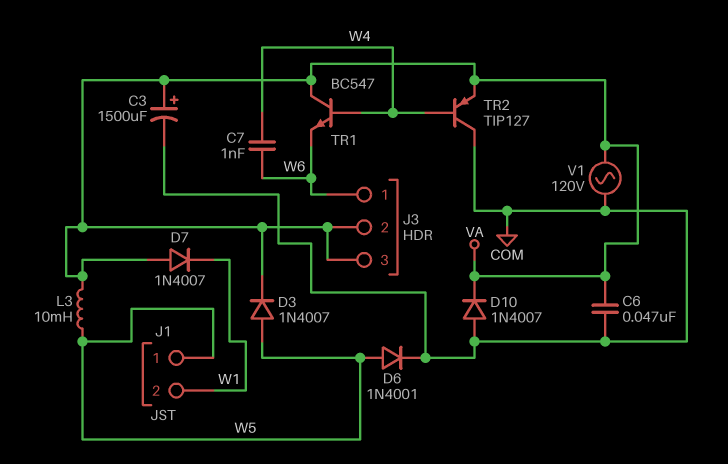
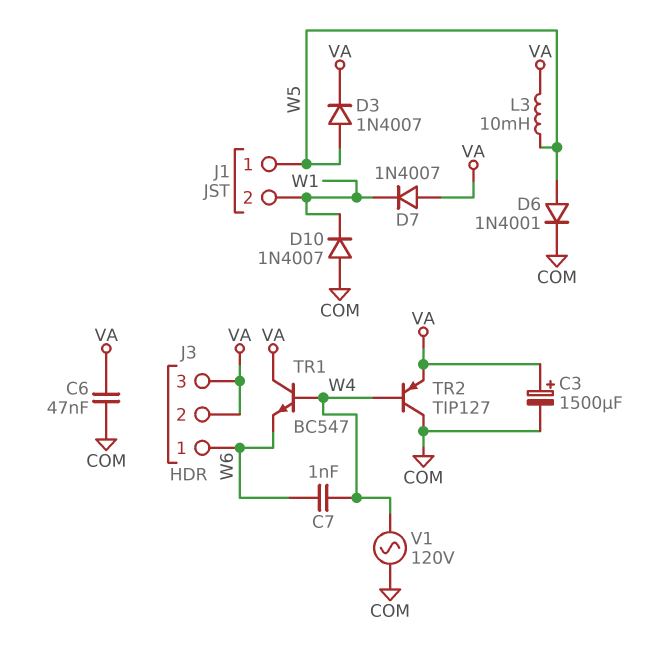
D10: diode 1N4007 (A COM, K VA) -> diode 1N4007 (A COM, K W1)
V1: AC 120V (COM, VA) -> AC 120V (COM, W4)

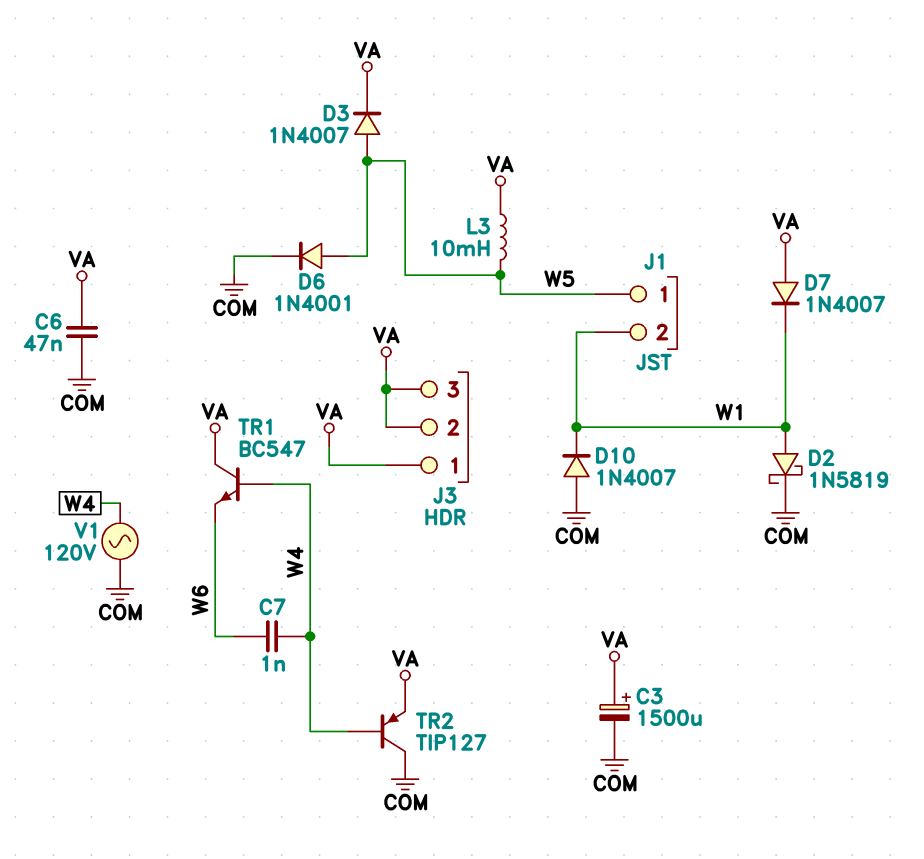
D2: none -> schottky 1N5819 (A W1, K COM)
J3 pin 1: W6 -> VA

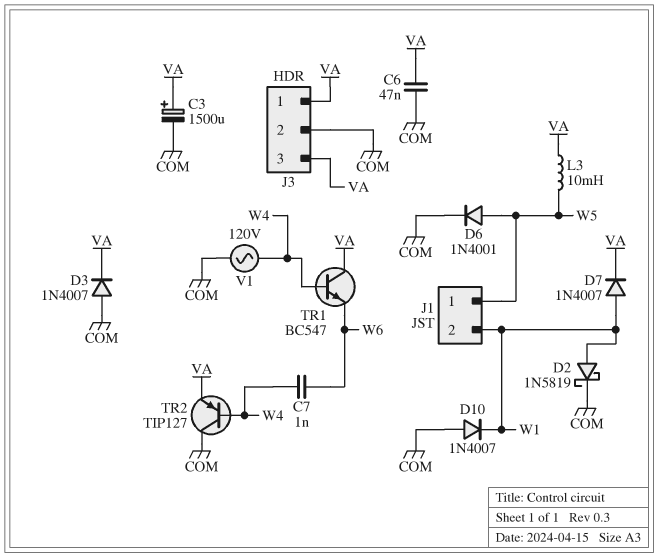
D3: diode 1N4007 (A W5, K VA) -> diode 1N4007 (A COM, K VA)
D7: diode 1N4007 (A VA, K W1) -> diode 1N4007 (A W1, K VA)
J3 pin 2: VA -> COM

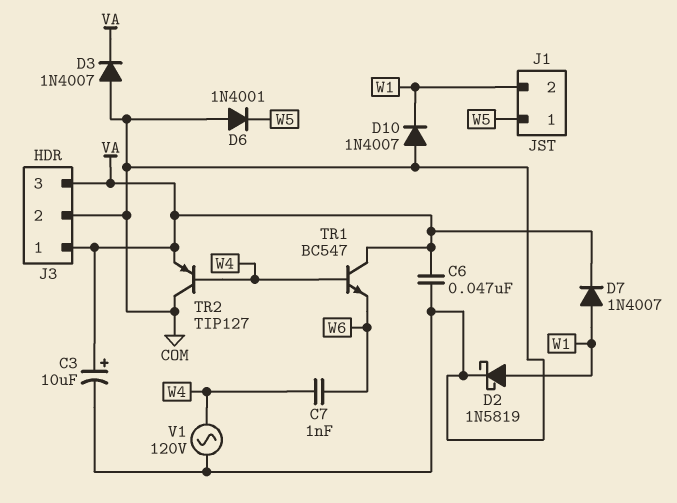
C3: 1500uF (plus VA, minus COM) -> 10uF (plus VA, minus COM)
D6: diode 1N4001 (A W5, K COM) -> diode 1N4001 (A COM, K W5)
L3: 10mH (VA, W5) -> none

